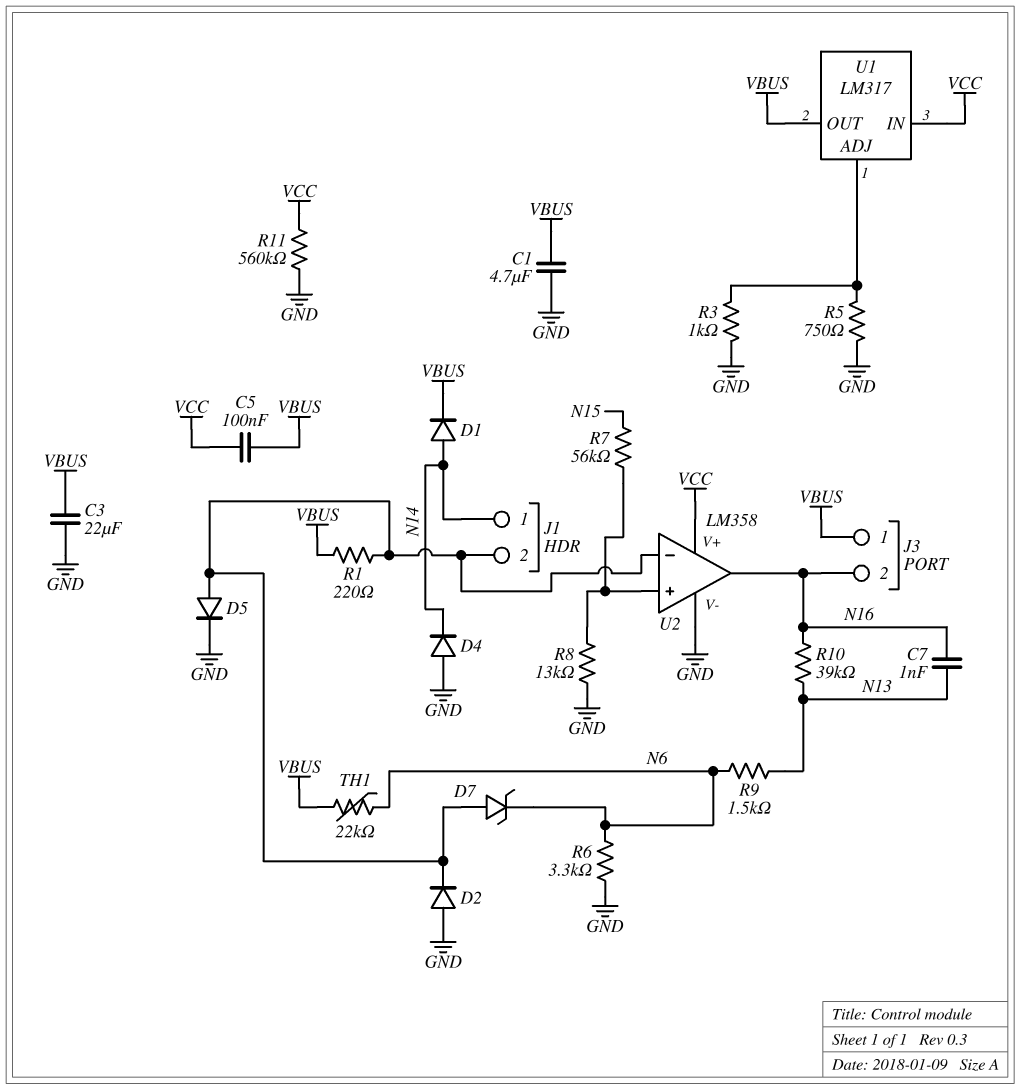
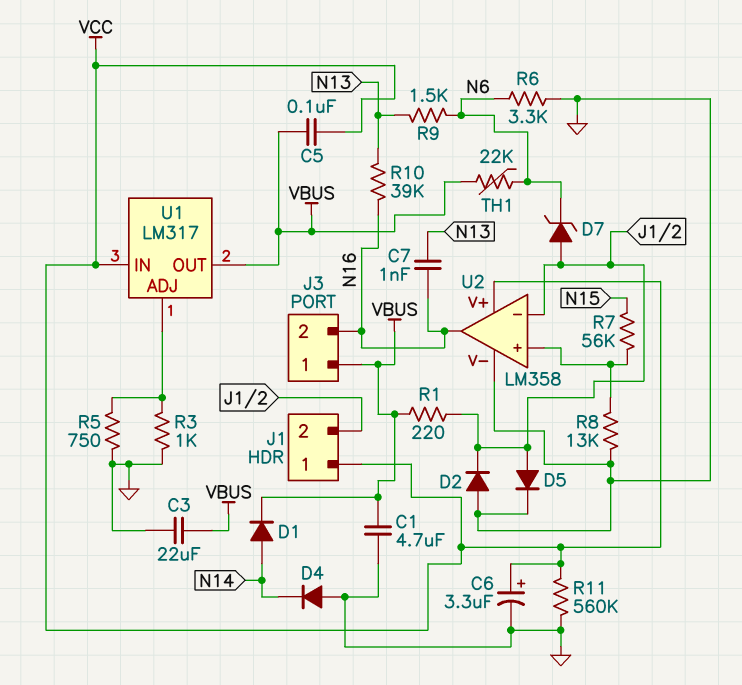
C6: none -> 3.3uF (plus VCC, minus GND)
J1 pin 1: N14 -> VCC

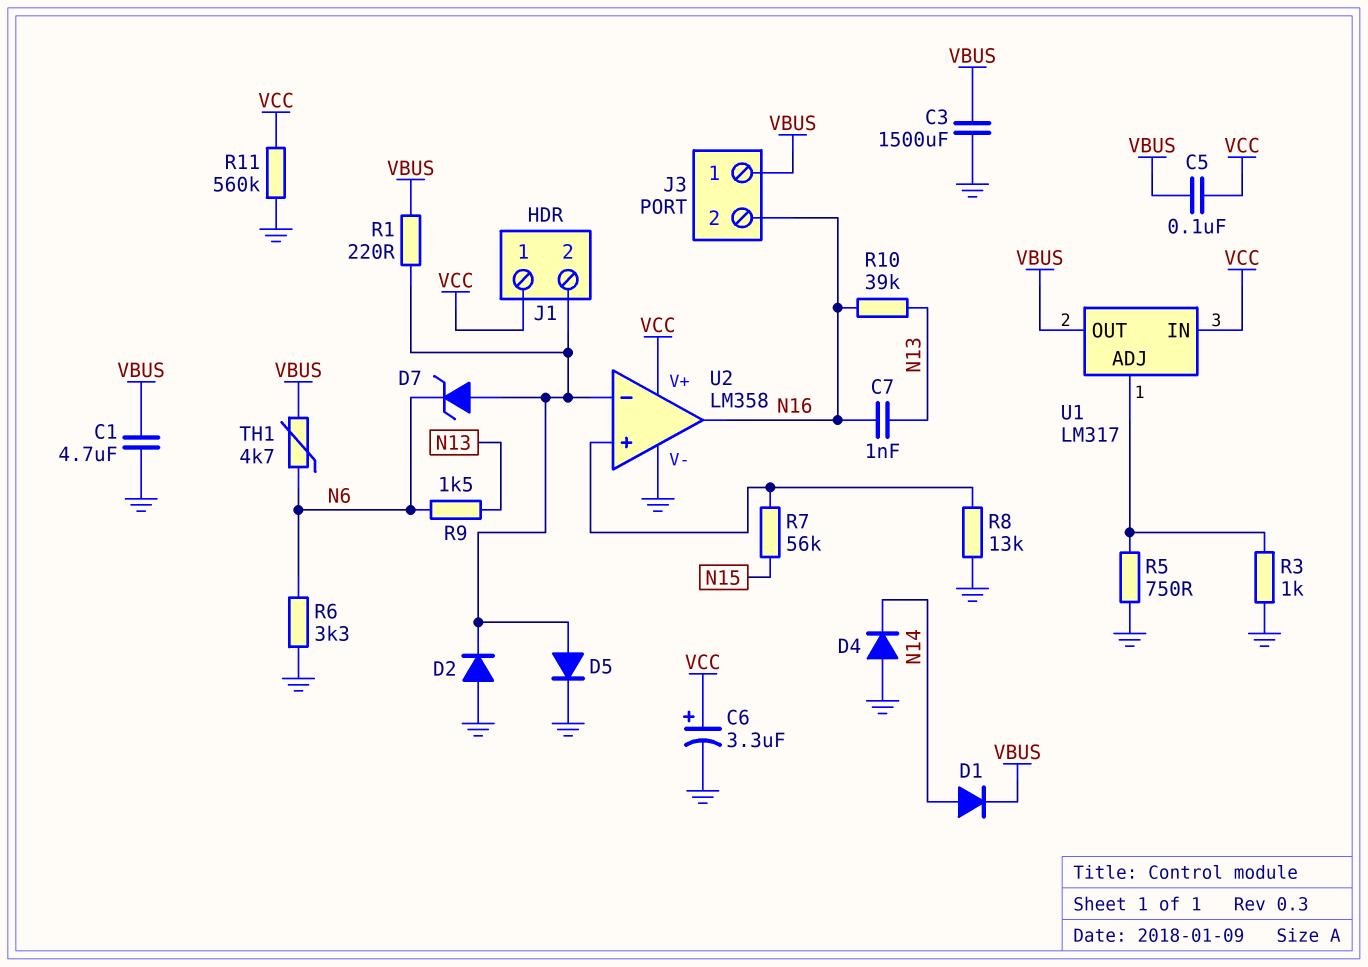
C3: 22uF (GND, VBUS) -> 1500uF (GND, VBUS)
TH1: 22k (N6, VBUS) -> 4.7k (N6, VBUS)

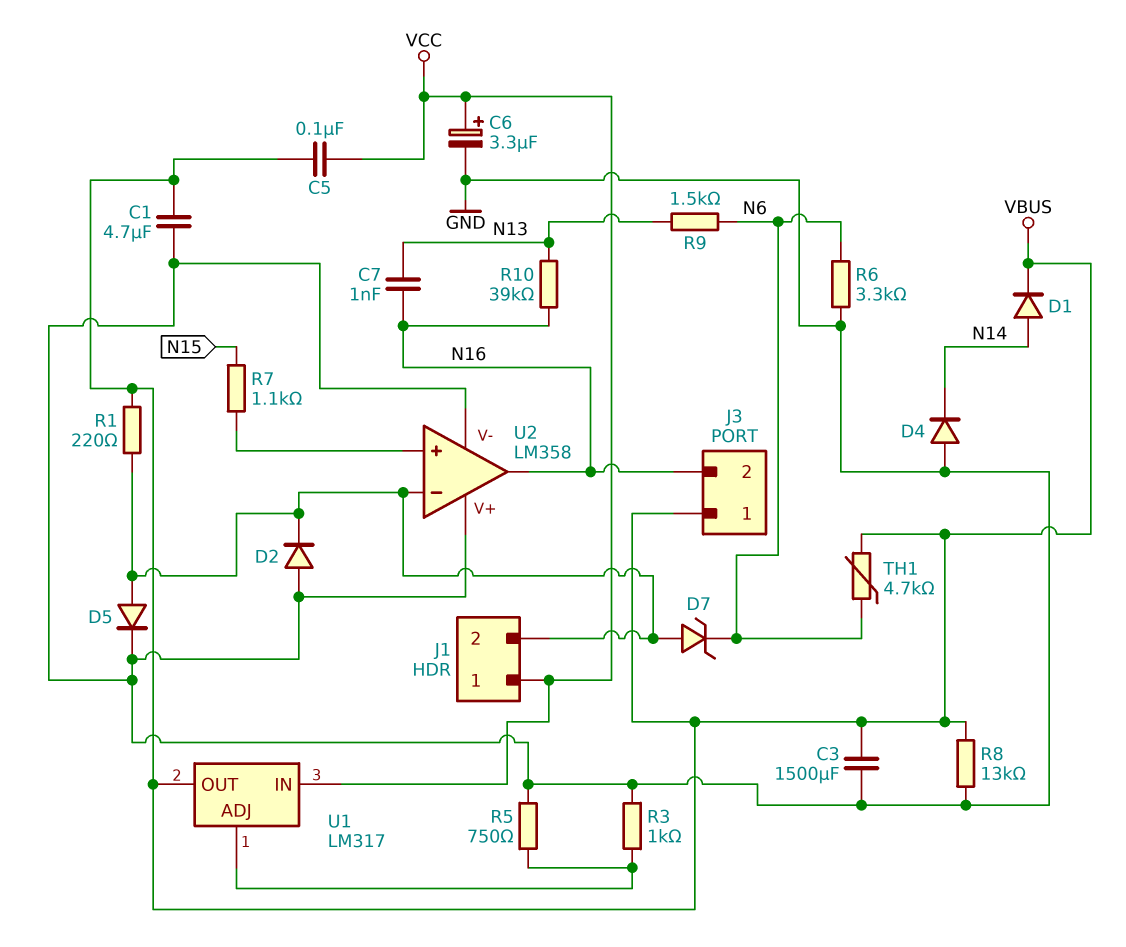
R7: 56k (N15, U2/in+) -> 1.1k (N15, U2/in+)
R8: 13k (GND, U2/in+) -> 13k (GND, VBUS)
R11: 560k (GND, VCC) -> none
U2 pin V+: VCC -> GND

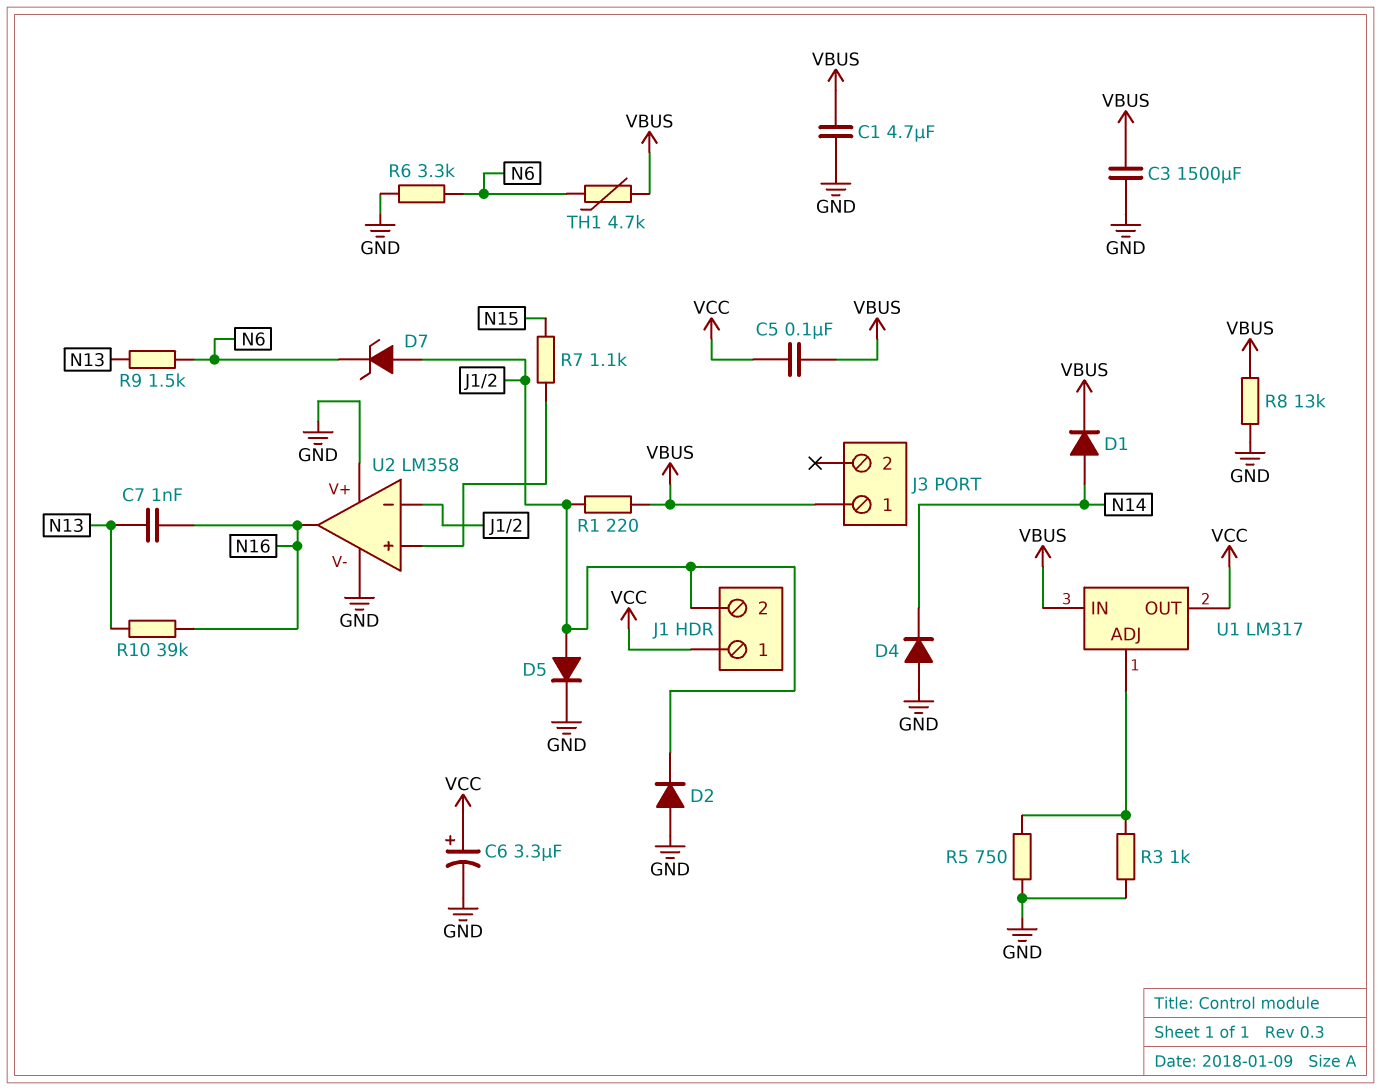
J3 pin 2: N16 -> none
U1 pin IN: VCC -> VBUS
U1 pin OUT: VBUS -> VCC

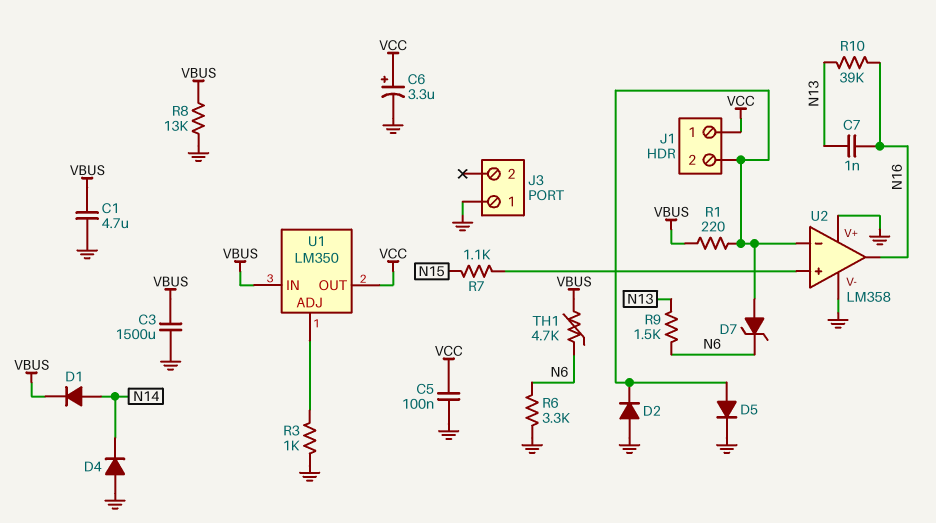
C5: 100nF (VBUS, VCC) -> 100nF (GND, VCC)
J3 pin 1: VBUS -> GND
R5: 750 (GND, U1/ADJ) -> none
U1: LM317 -> LM350

